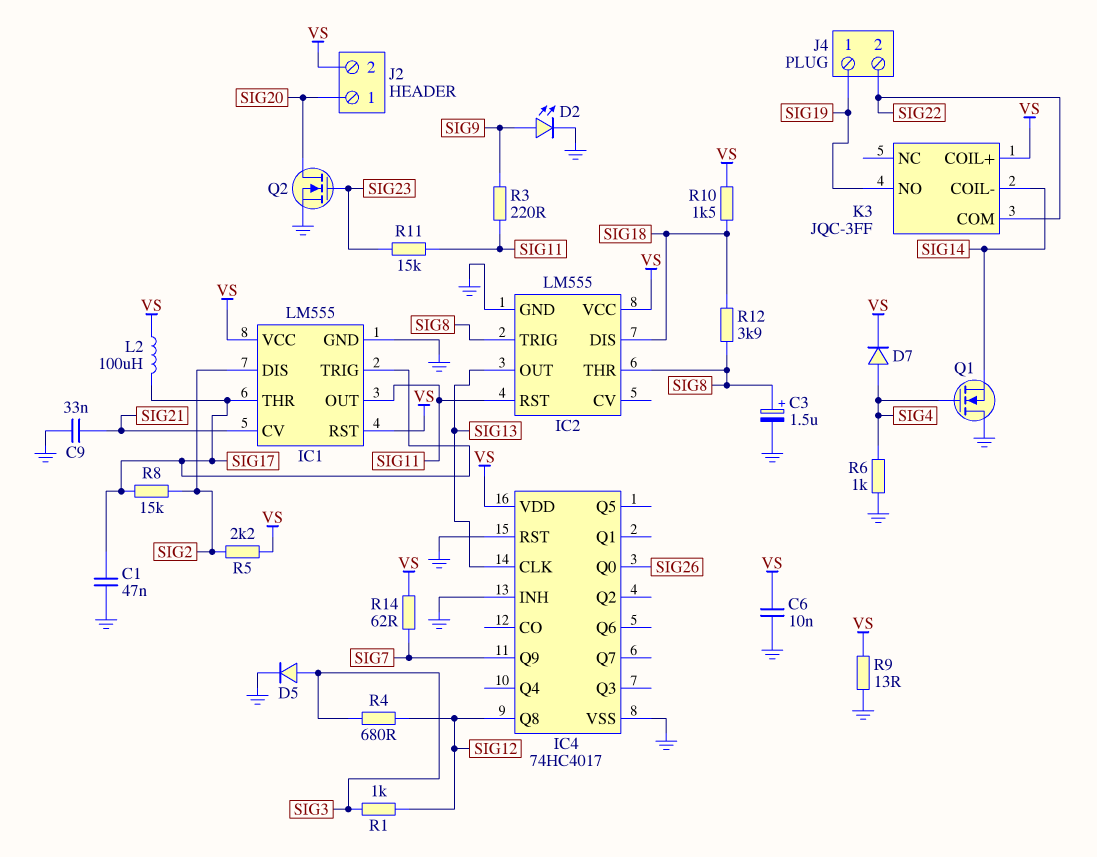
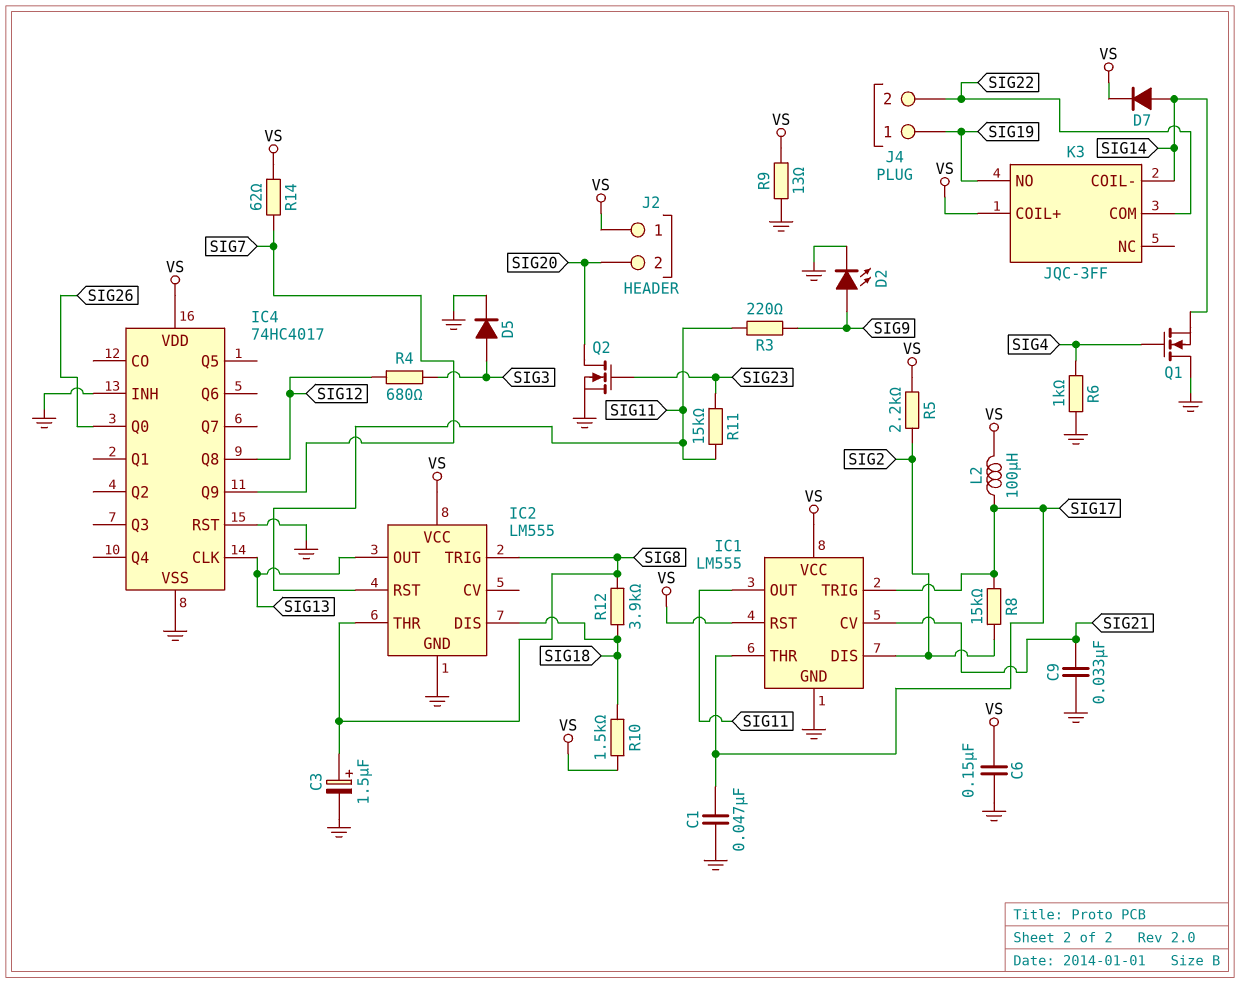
C6: 10nF (GND, VS) -> 150nF (GND, VS)
D7: diode (A SIG4, K VS) -> diode (A SIG14, K VS)
J2 pin 1: SIG20 -> VS
J2 pin 2: VS -> SIG20
R1: 1k (SIG3, SIG12) -> none

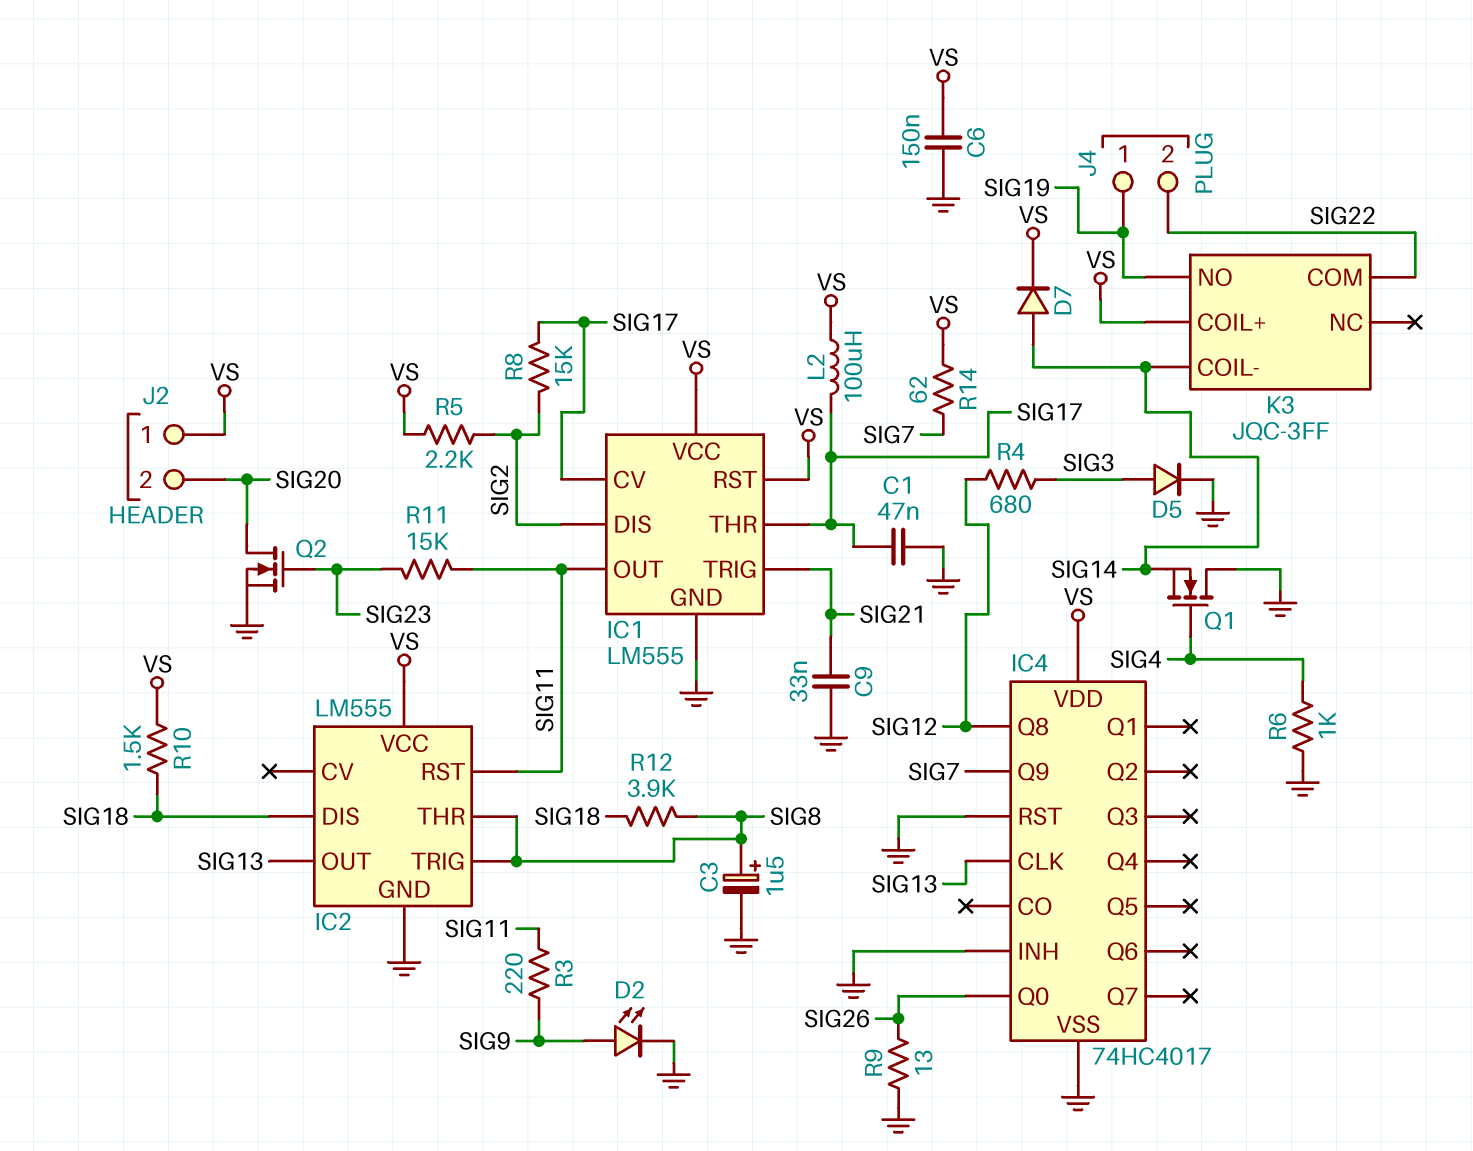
IC1 pin CV: SIG21 -> SIG17
IC1 pin TRIG: SIG17 -> SIG21
R9: 13 (GND, VS) -> 13 (GND, SIG26)

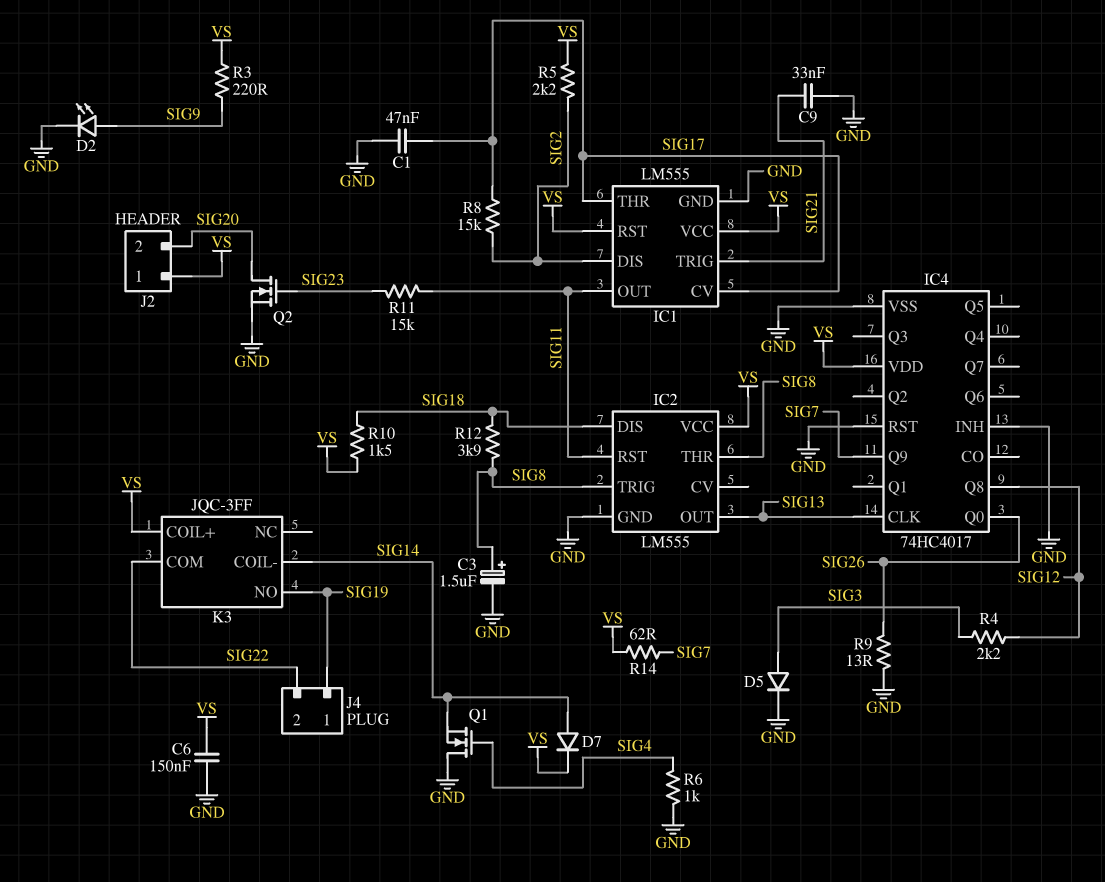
L2: 100uH (SIG17, VS) -> none
R3: 220 (SIG9, SIG11) -> 220 (SIG9, VS)
R4: 680 (SIG3, SIG12) -> 2.2k (SIG3, SIG12)

